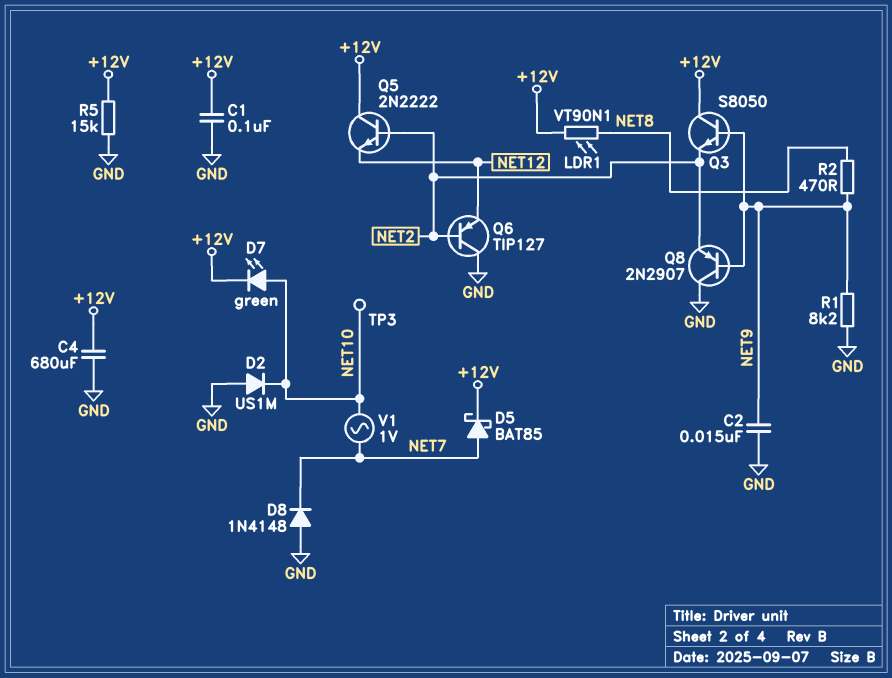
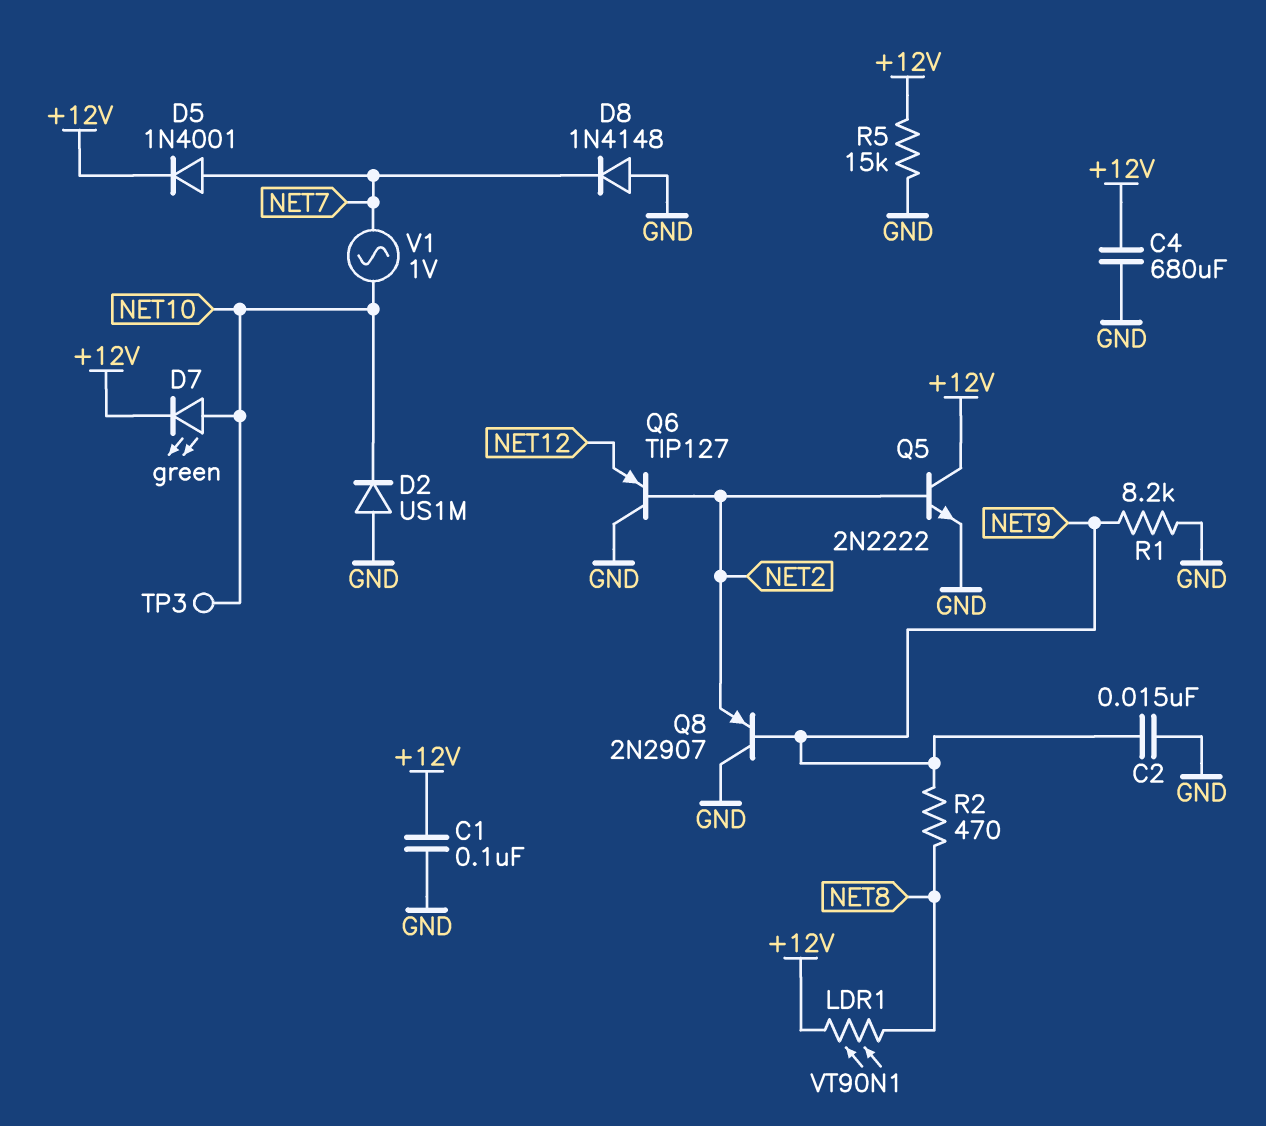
D5: schottky BAT85 (A NET7, K +12V) -> diode 1N4001 (A NET7, K +12V)
Q3: NPN S8050 (B NET9, C +12V, E NET2) -> none
Q5: NPN 2N2222 (B NET2, C +12V, E NET12) -> NPN 2N2222 (B NET2, C +12V, E GND)

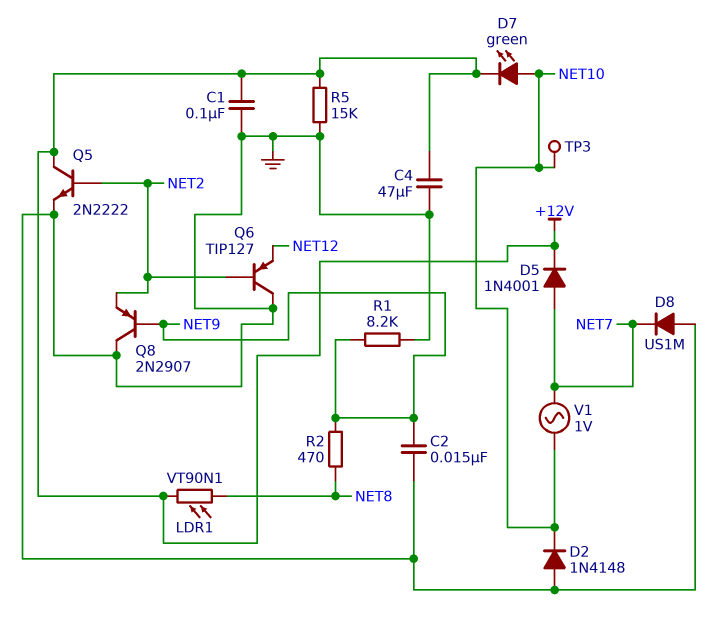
C4: 680uF (+12V, GND) -> 47uF (+12V, GND)
D2: diode US1M (A GND, K NET10) -> diode 1N4148 (A GND, K NET10)
D8: diode 1N4148 (A GND, K NET7) -> diode US1M (A GND, K NET7)

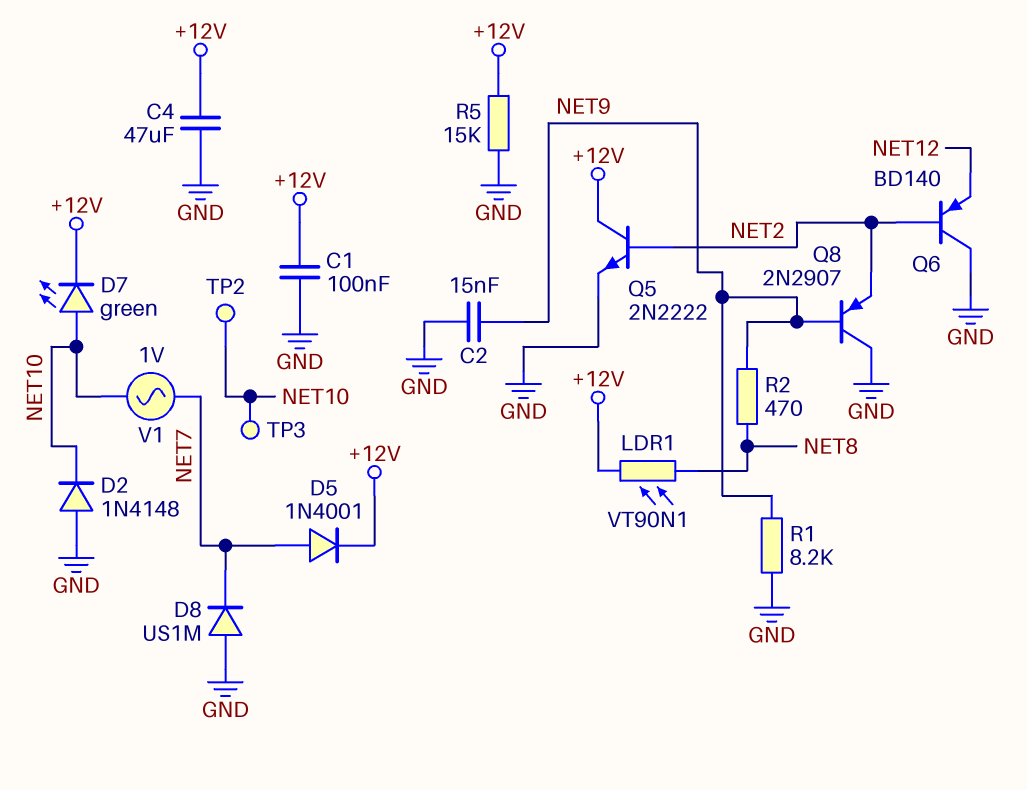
Q6: PNP TIP127 (B NET2, C GND, E NET12) -> PNP BD140 (B NET2, C GND, E NET12)
TP2: none -> test point (NET10)

